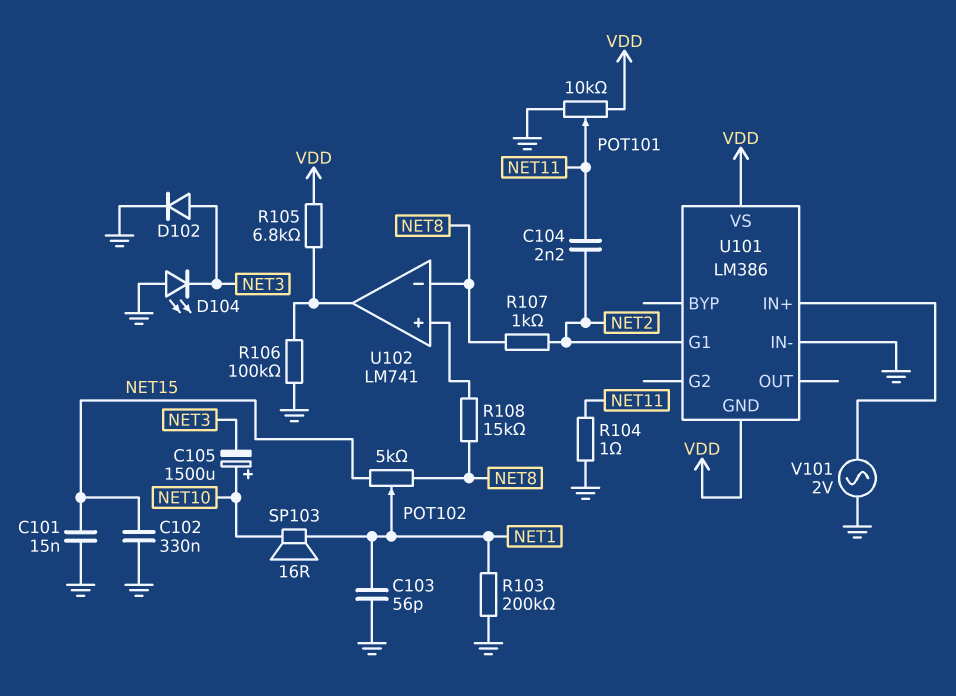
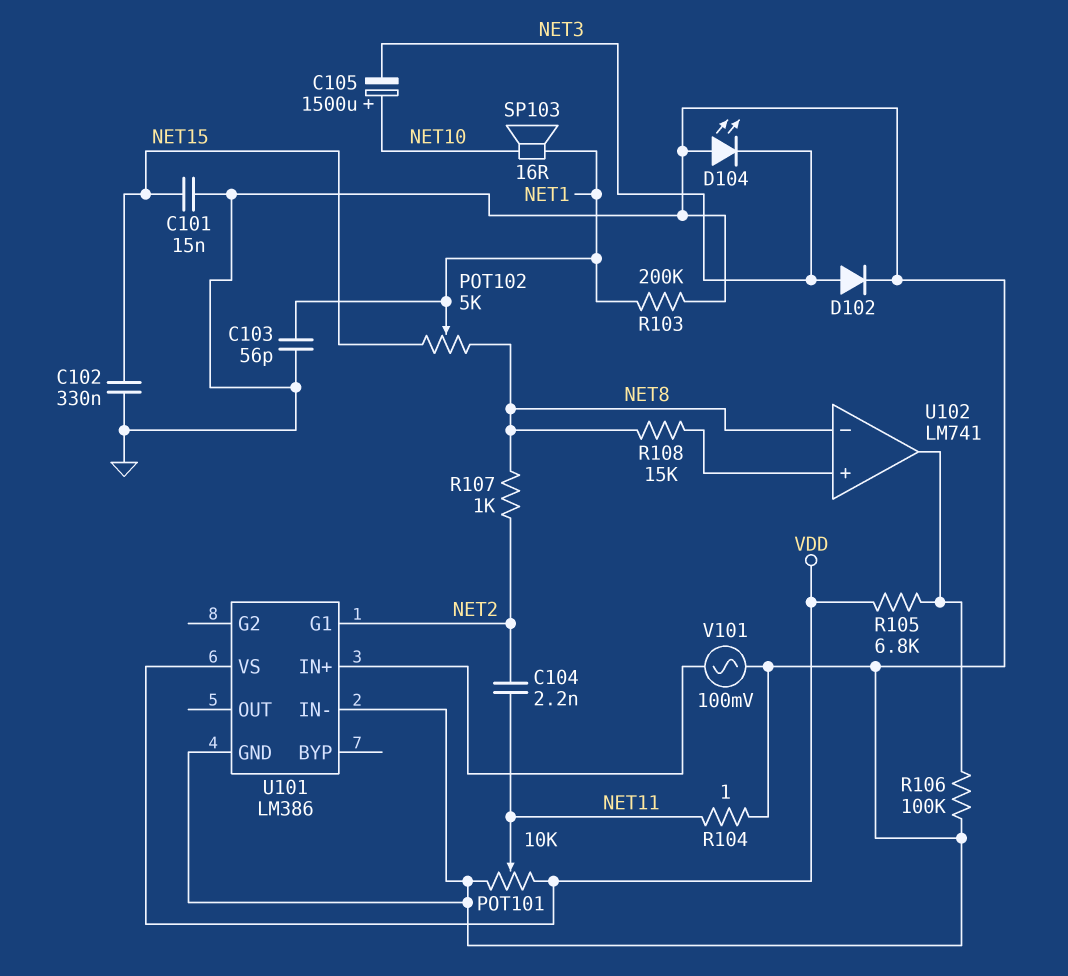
U101 pin GND: VDD -> GND
V101: AC 2V (GND, U101/IN+) -> AC 100mV (GND, U101/IN+)

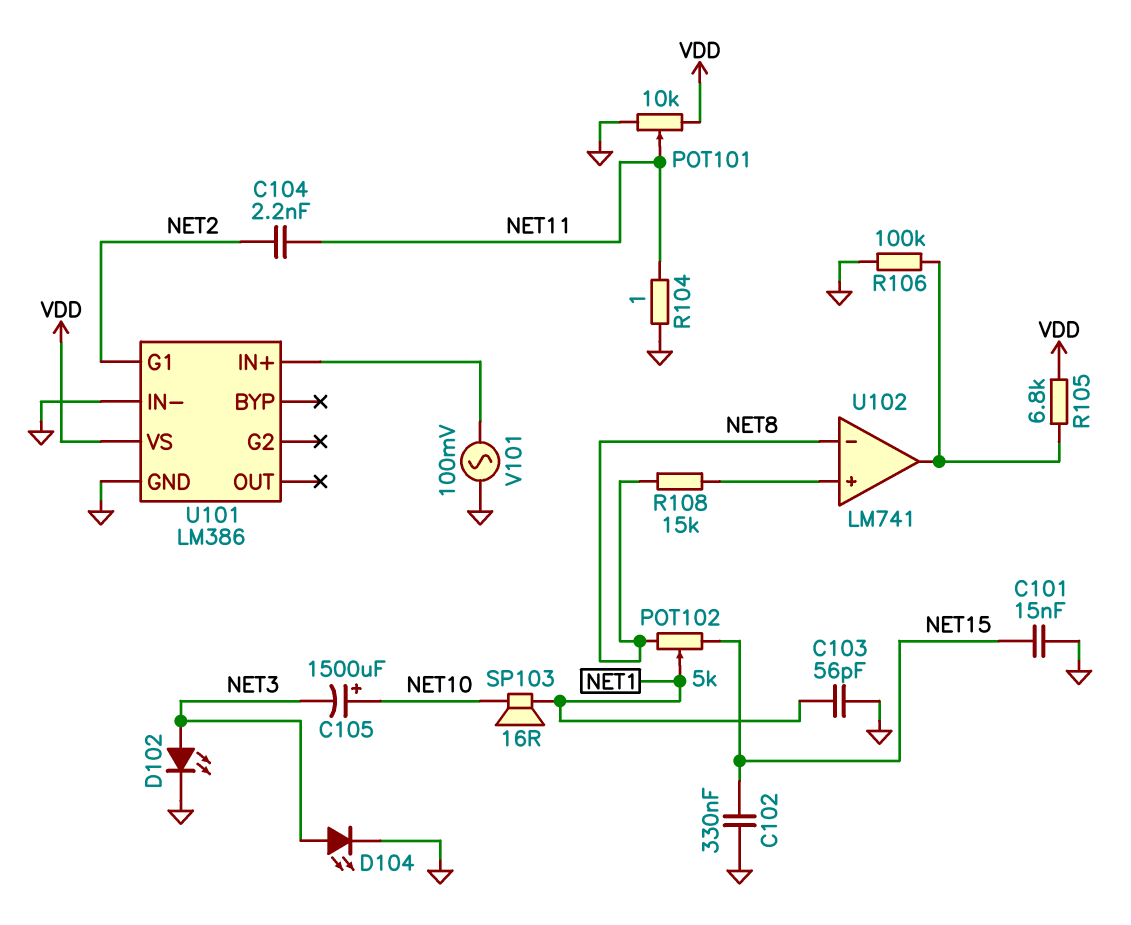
D102: diode (A NET3, K GND) -> LED (A NET3, K GND)
D104: LED (A GND, K NET3) -> LED (A NET3, K GND)
R103: 200k (GND, NET1) -> none
R107: 1k (NET2, NET8) -> none

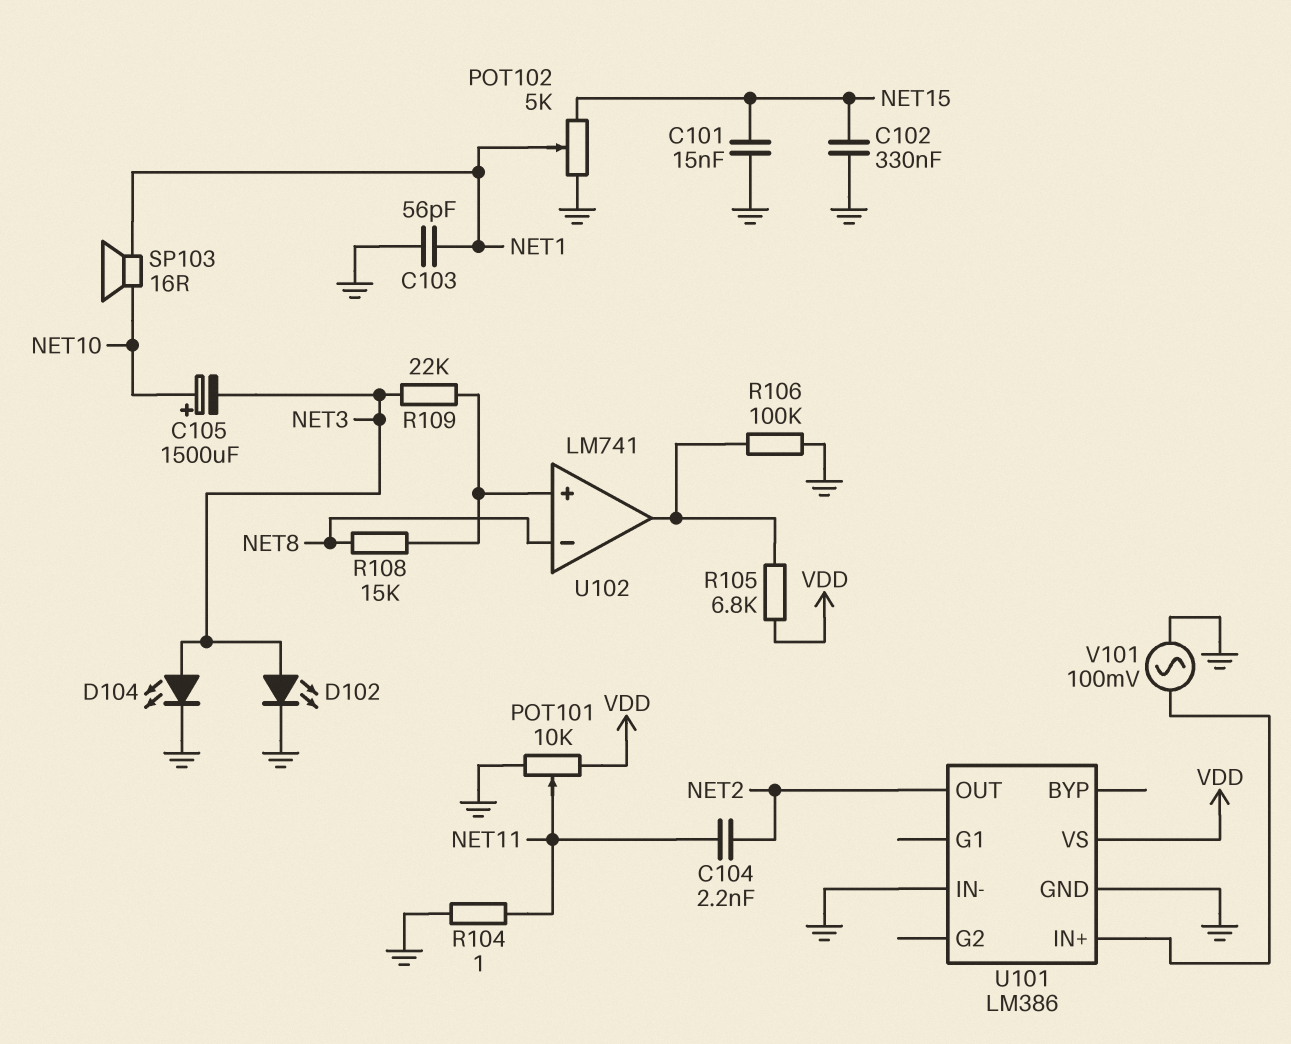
POT102: 5k (NET8, NET15, wiper NET1) -> 5k (GND, NET15, wiper NET1)
R109: none -> 22k (NET3, U102/in+)
U101 pin G1: NET2 -> none
U101 pin OUT: none -> NET2

